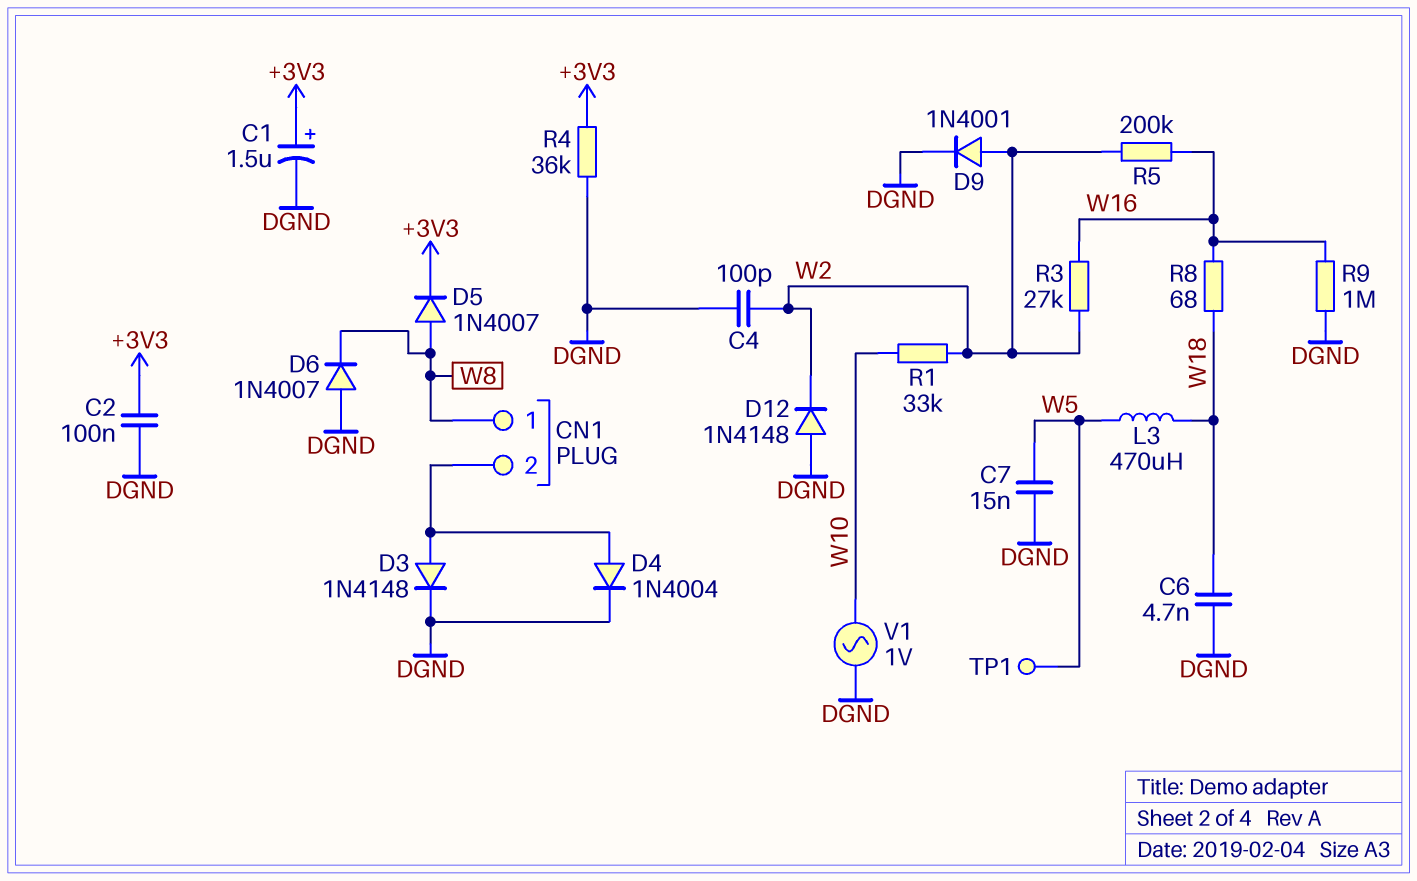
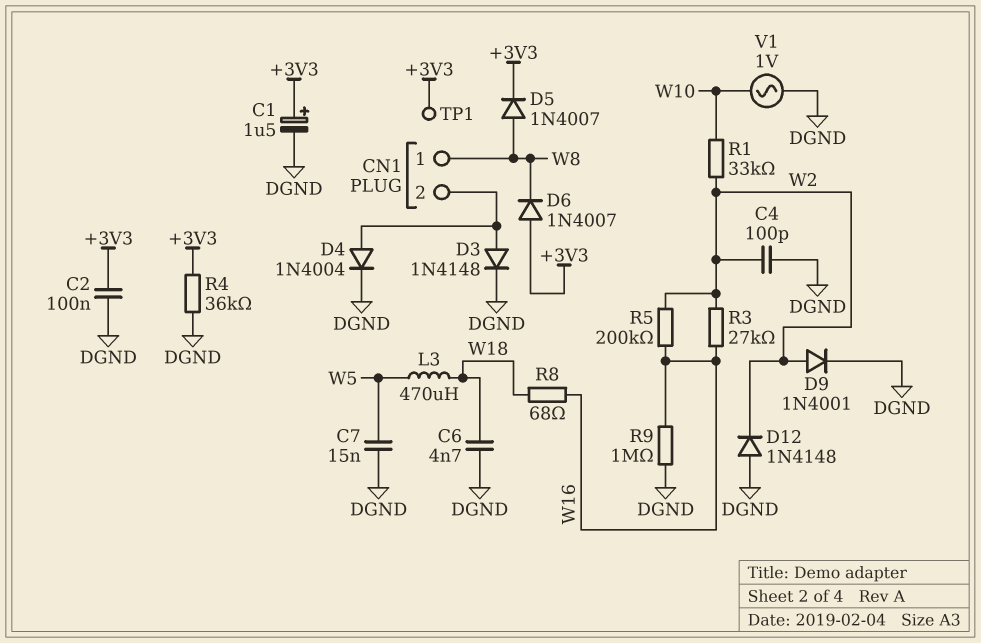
D6: diode 1N4007 (A DGND, K W8) -> diode 1N4007 (A +3V3, K W8)
TP1: test point (W5) -> test point (+3V3)

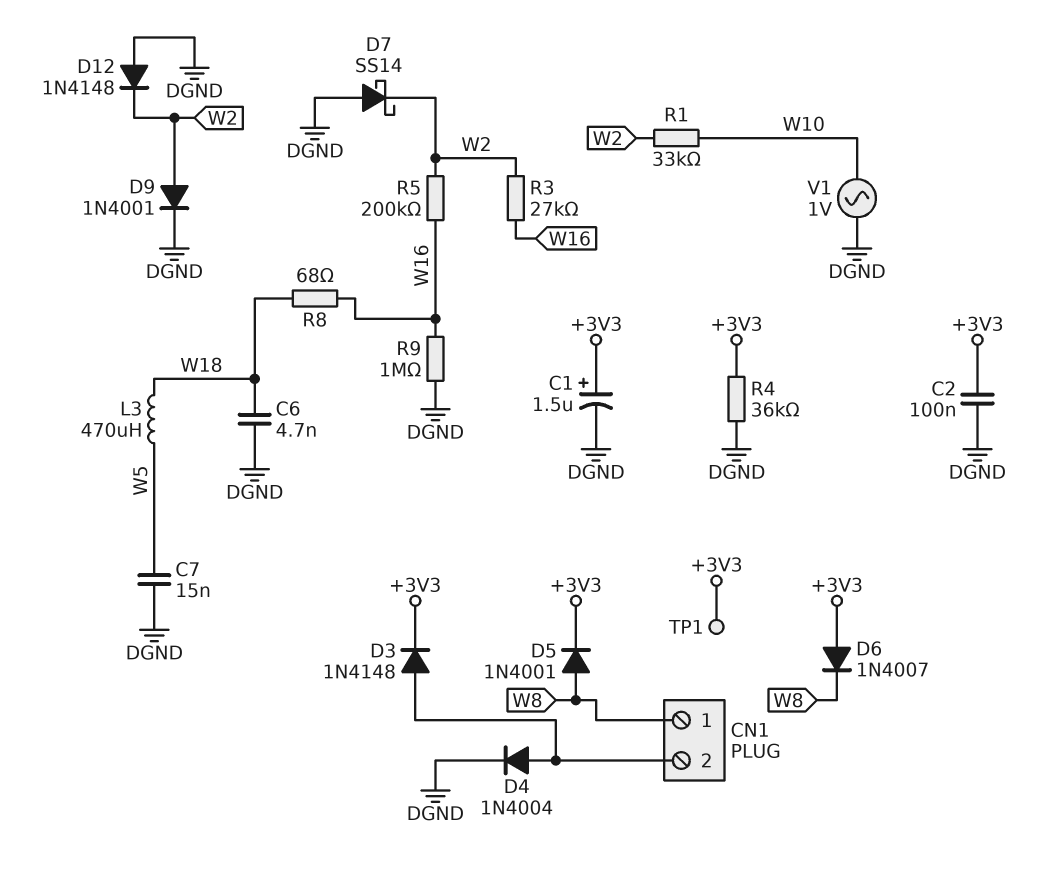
C4: 100pF (DGND, W2) -> none
D3: diode 1N4148 (A CN1/2, K DGND) -> diode 1N4148 (A CN1/2, K +3V3)
D5: diode 1N4007 (A W8, K +3V3) -> diode 1N4001 (A W8, K +3V3)
D7: none -> schottky SS14 (A DGND, K W2)

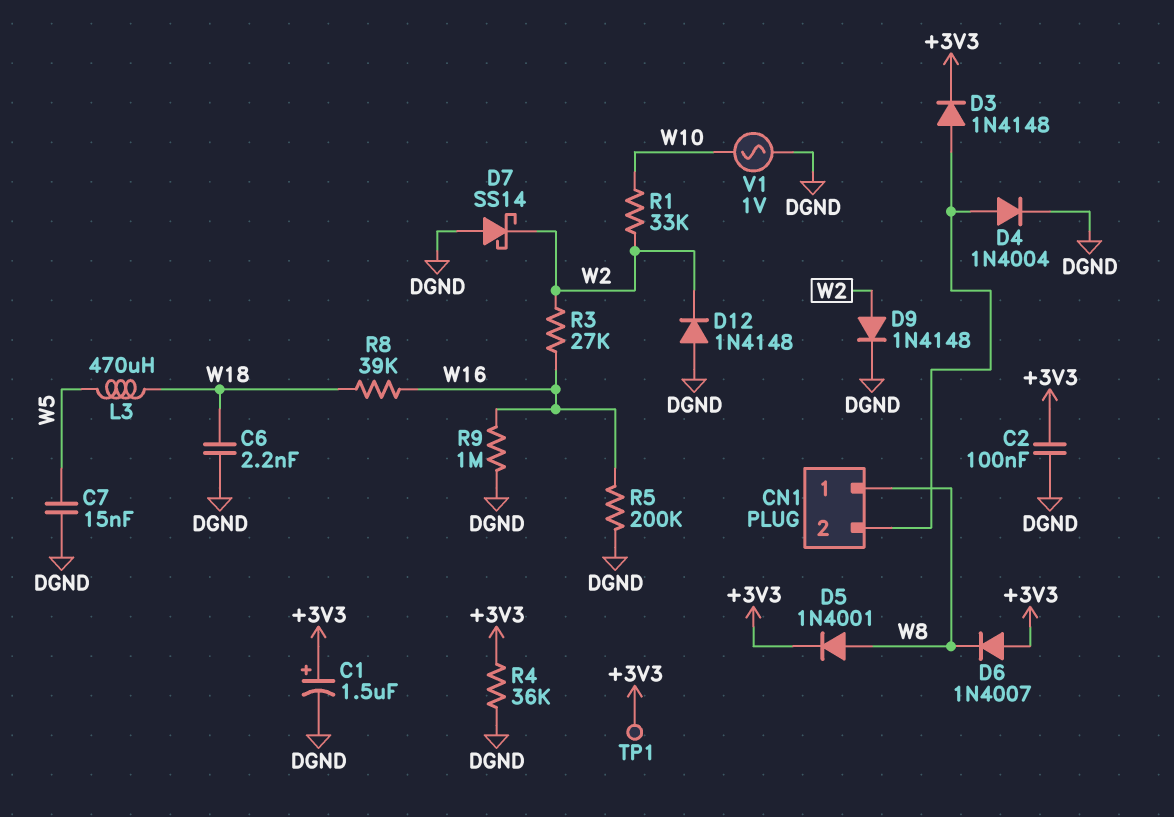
C6: 4.7nF (DGND, W18) -> 2.2nF (DGND, W18)
D9: diode 1N4001 (A W2, K DGND) -> diode 1N4148 (A W2, K DGND)
R5: 200k (W2, W16) -> 200k (DGND, W16)
R8: 68 (W16, W18) -> 39k (W16, W18)

